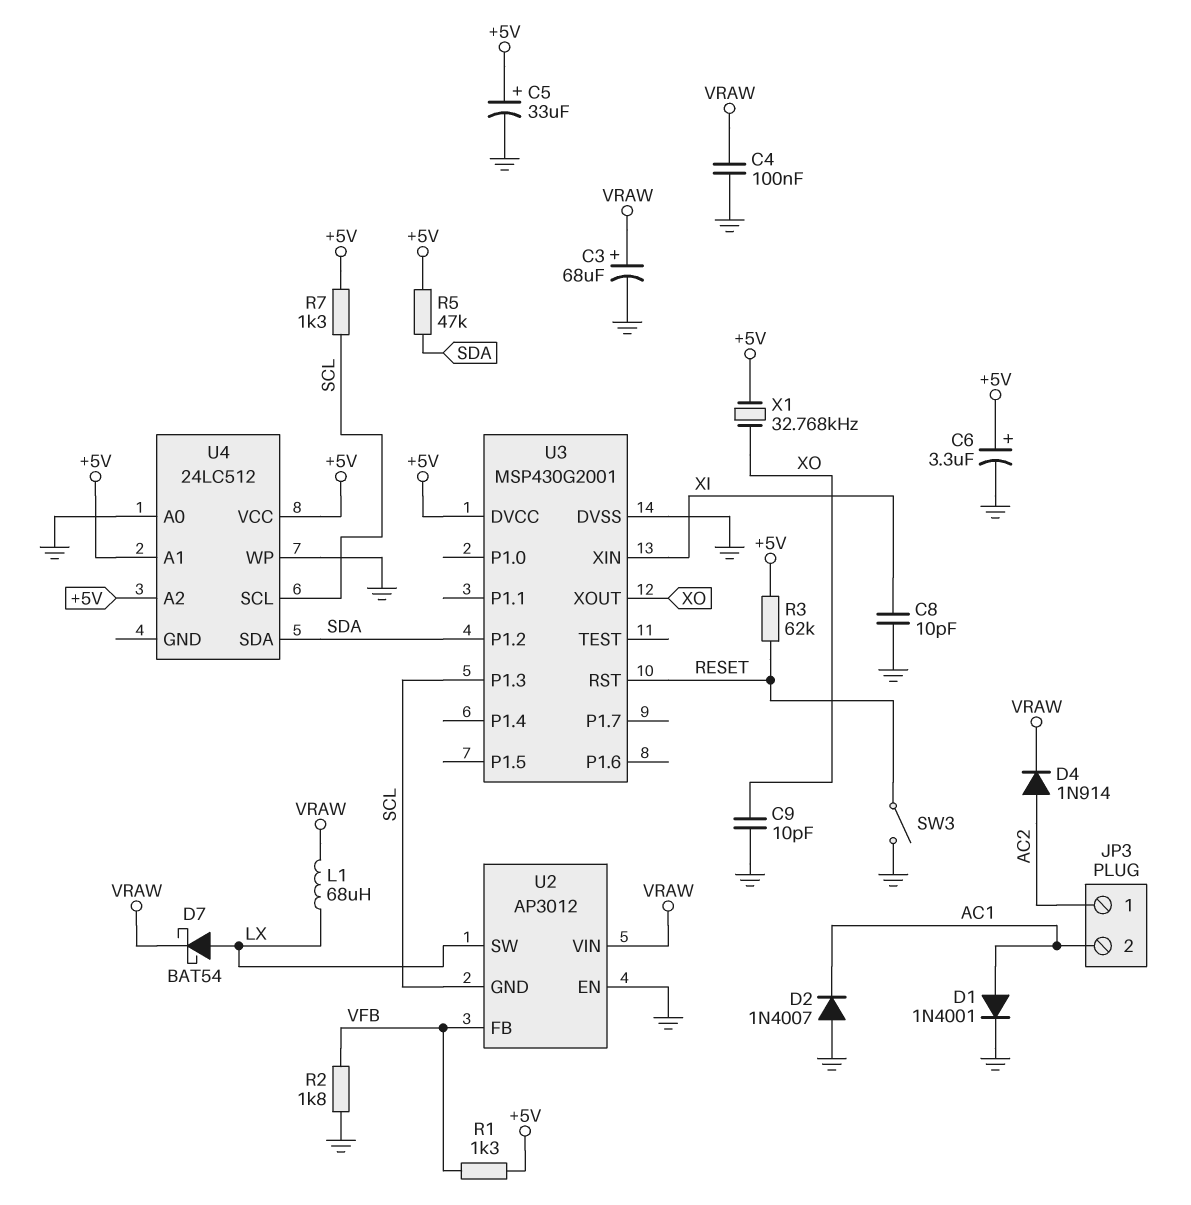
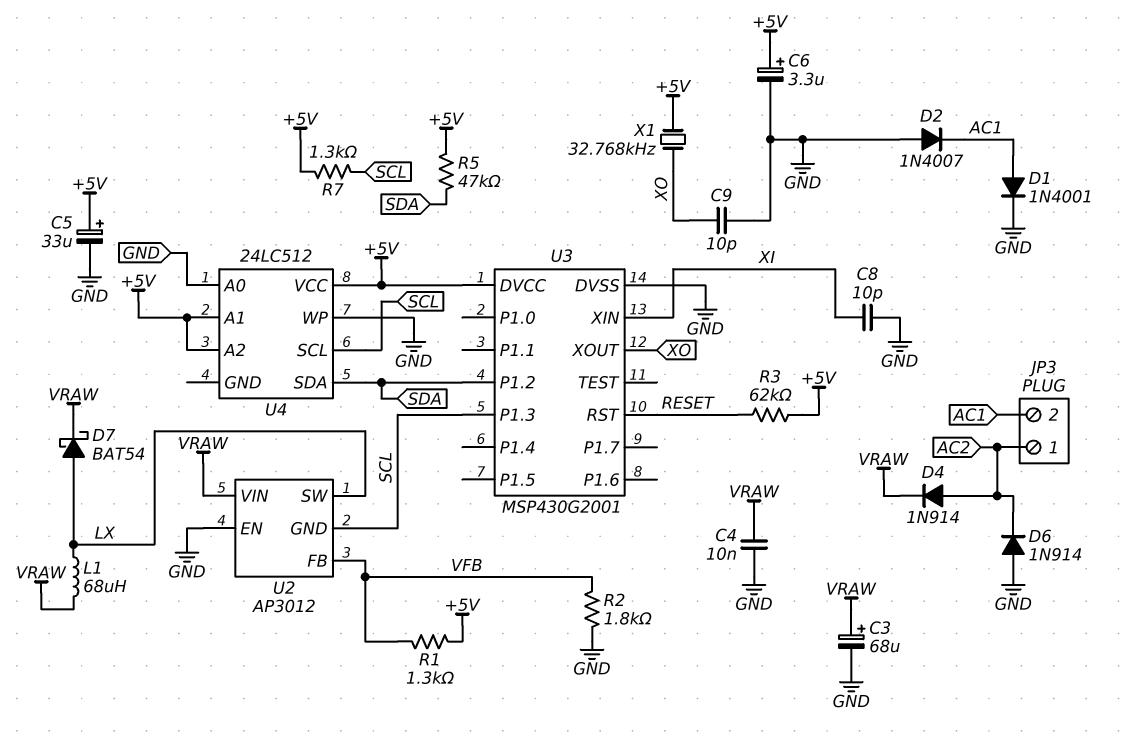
C4: 100nF (GND, VRAW) -> 10nF (GND, VRAW)
D6: none -> diode 1N914 (A GND, K AC2)
SW3: switch (GND, RESET) -> none

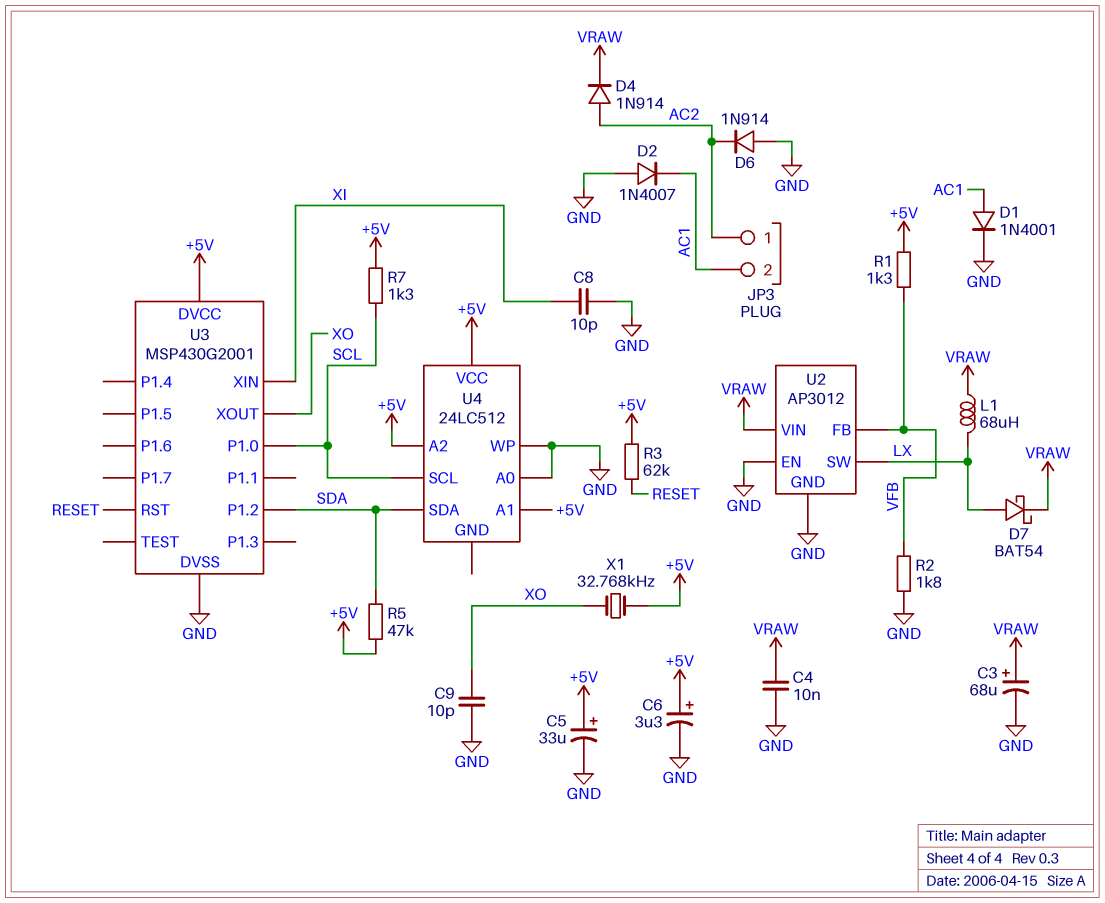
U2 pin GND: SCL -> GND
U3 pin P1.0: none -> SCL
U3 pin P1.3: SCL -> none

